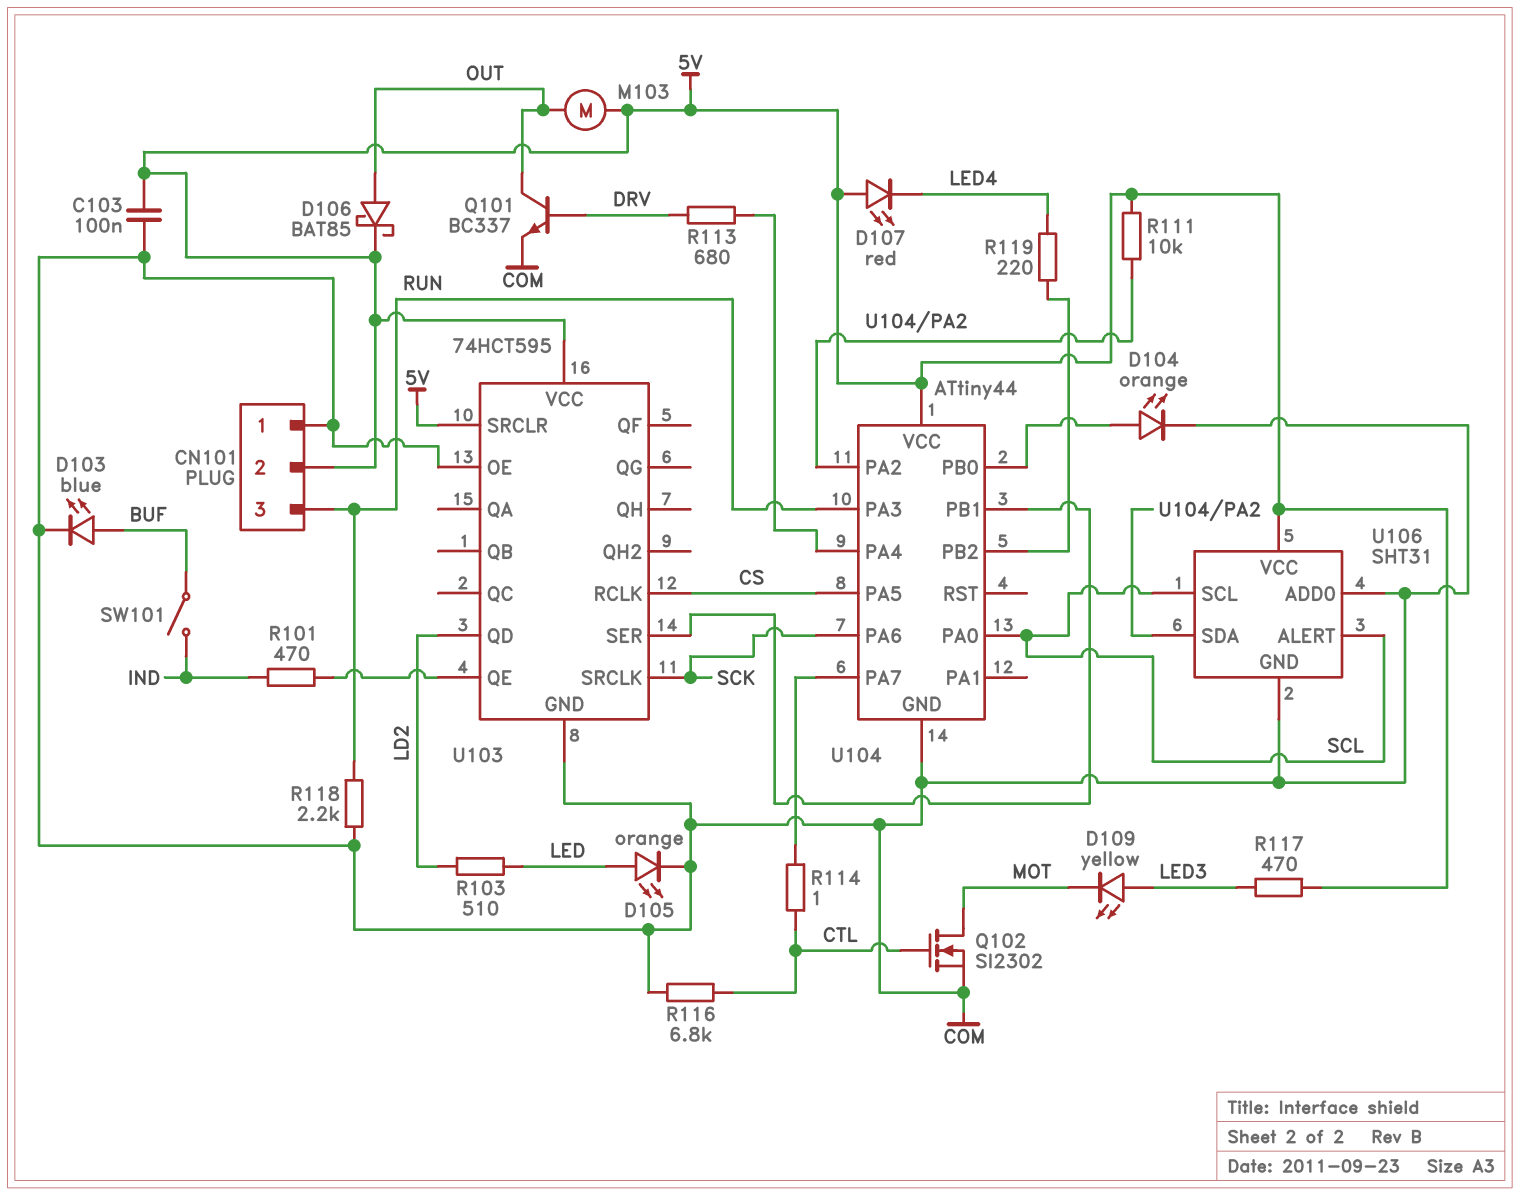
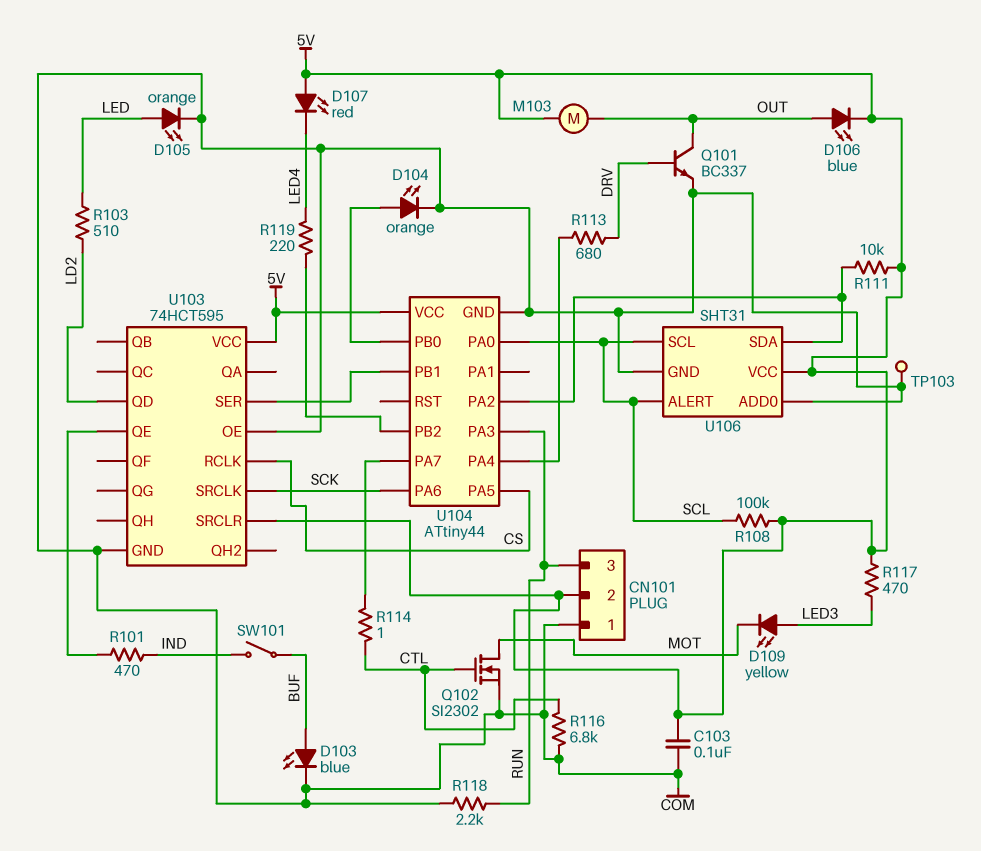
D106: schottky BAT85 (A OUT, K 5V) -> LED blue (A OUT, K 5V)
R108: none -> 100k (5V, SCL)
TP103: none -> test point (COM)

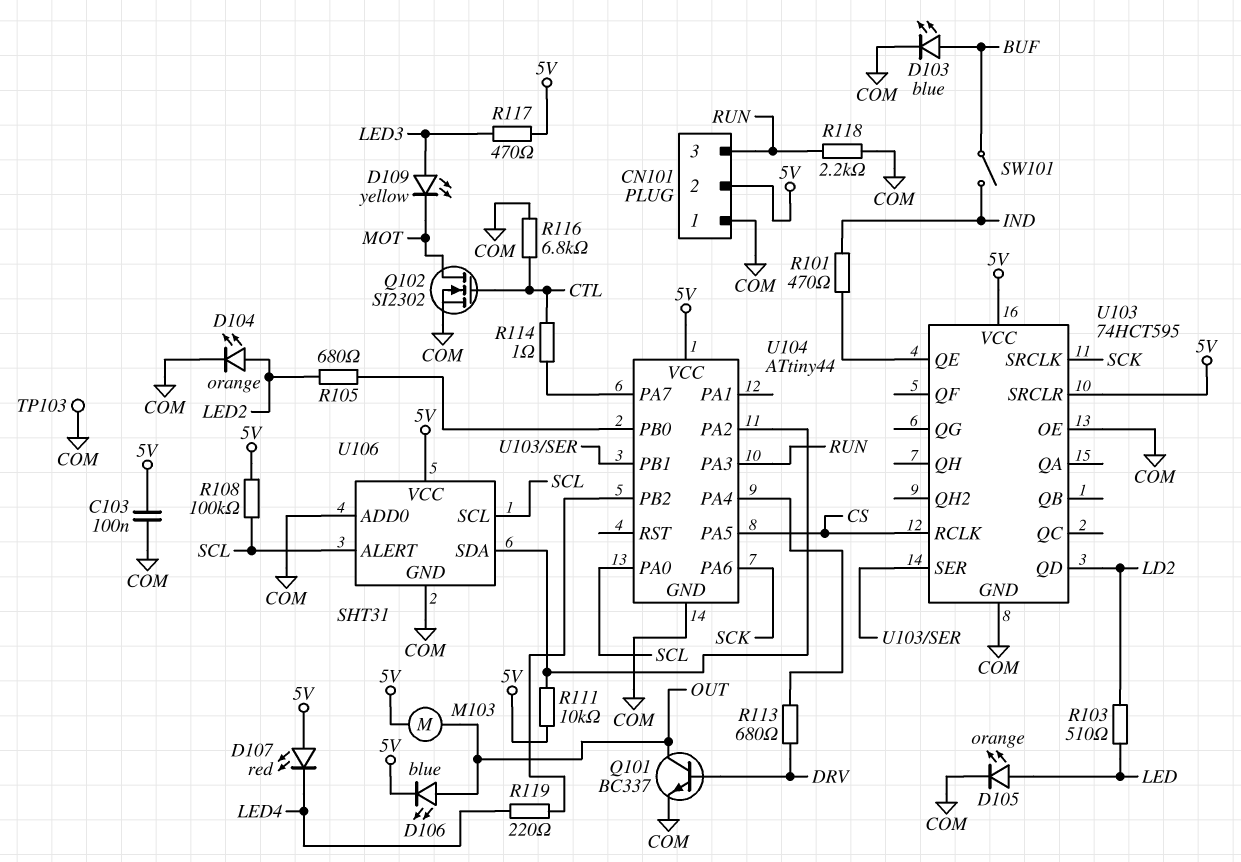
D104: LED orange (A U104/PB0, K COM) -> LED orange (A LED2, K COM)
R105: none -> 680 (LED2, U104/PB0)

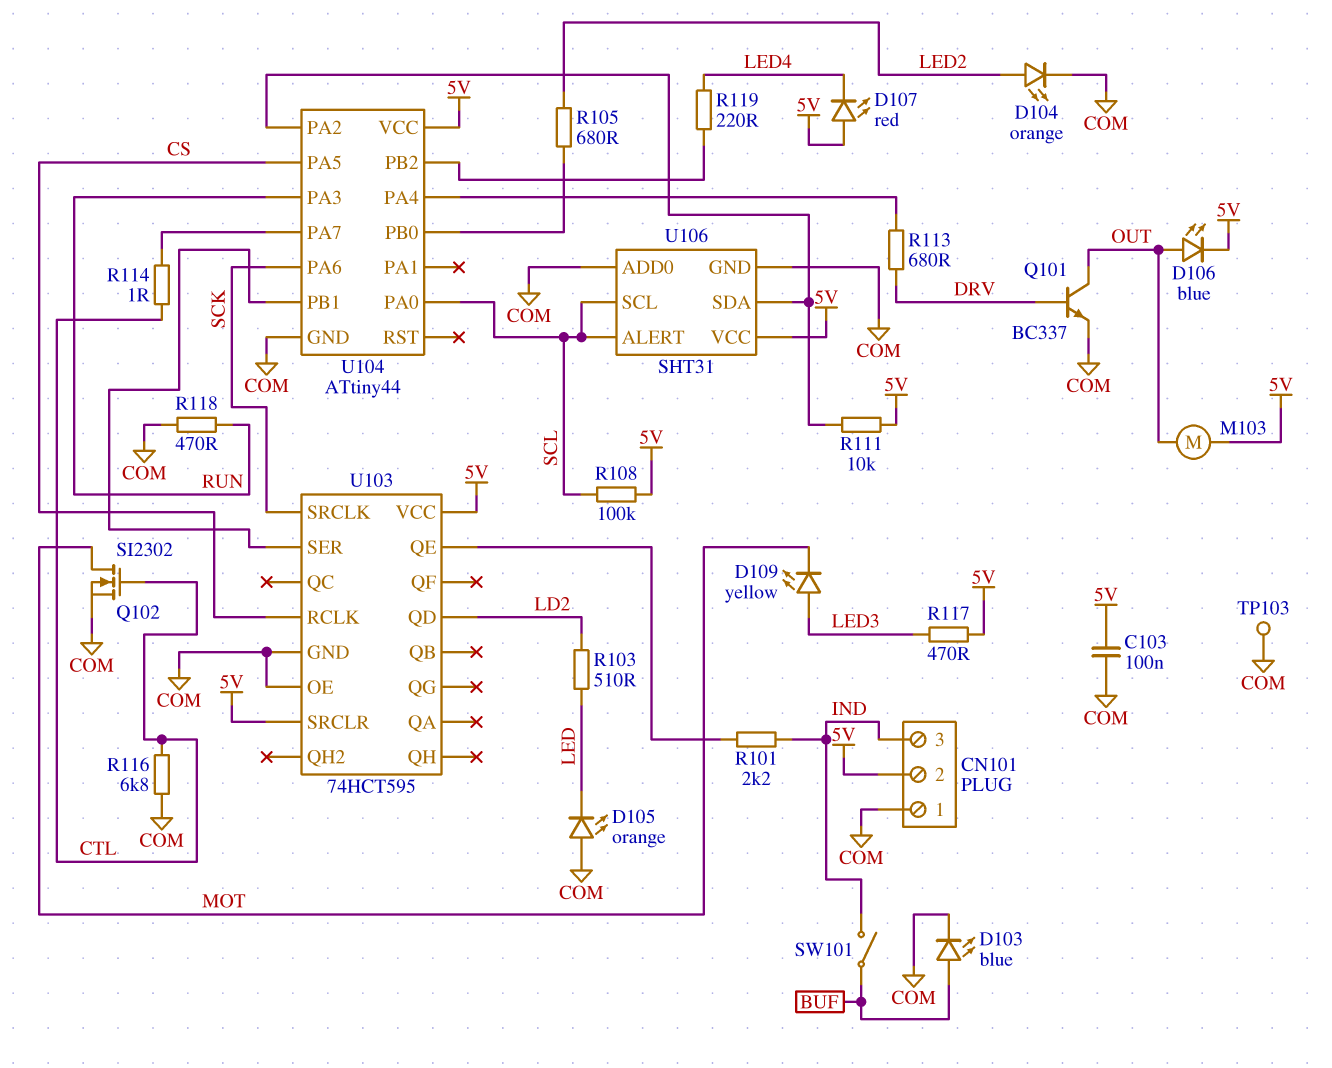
CN101 pin 3: RUN -> IND
D105: LED orange (A LED, K COM) -> LED orange (A COM, K LED)
R101: 470 (IND, U103/QE) -> 2.2k (IND, U103/QE)
R118: 2.2k (COM, RUN) -> 470 (COM, RUN)

